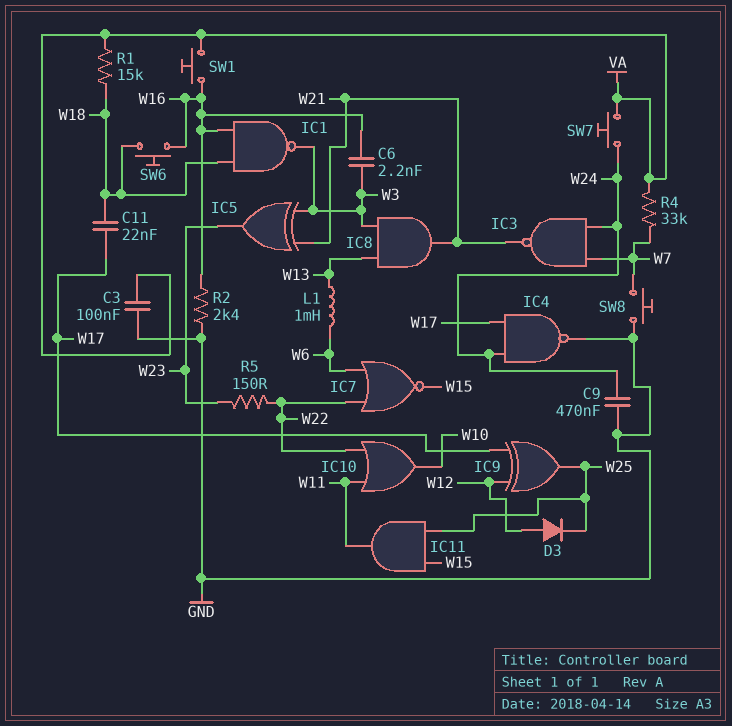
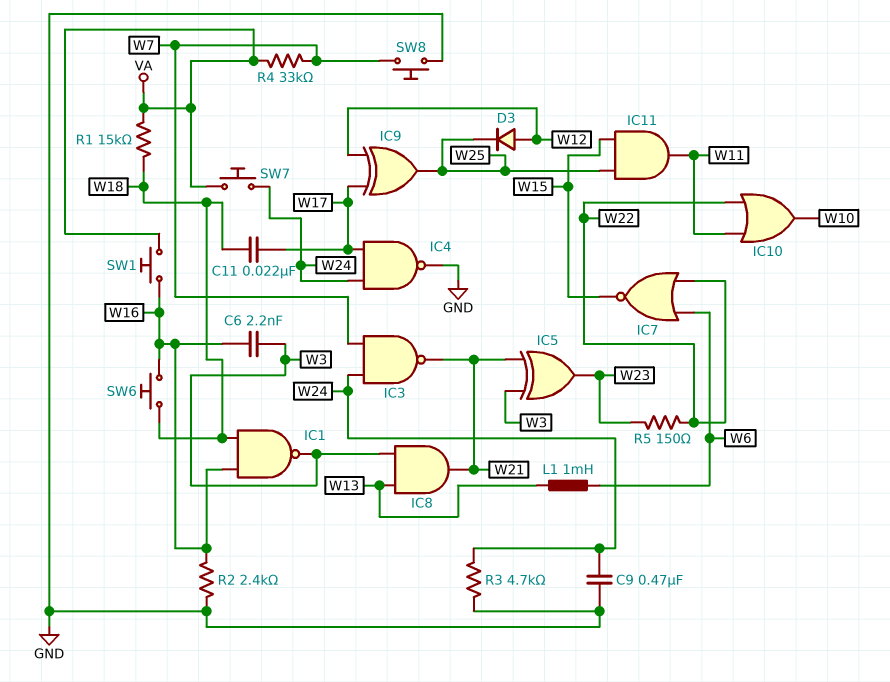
C3: 100nF (GND, VA) -> none
R3: none -> 4.7k (GND, W24)

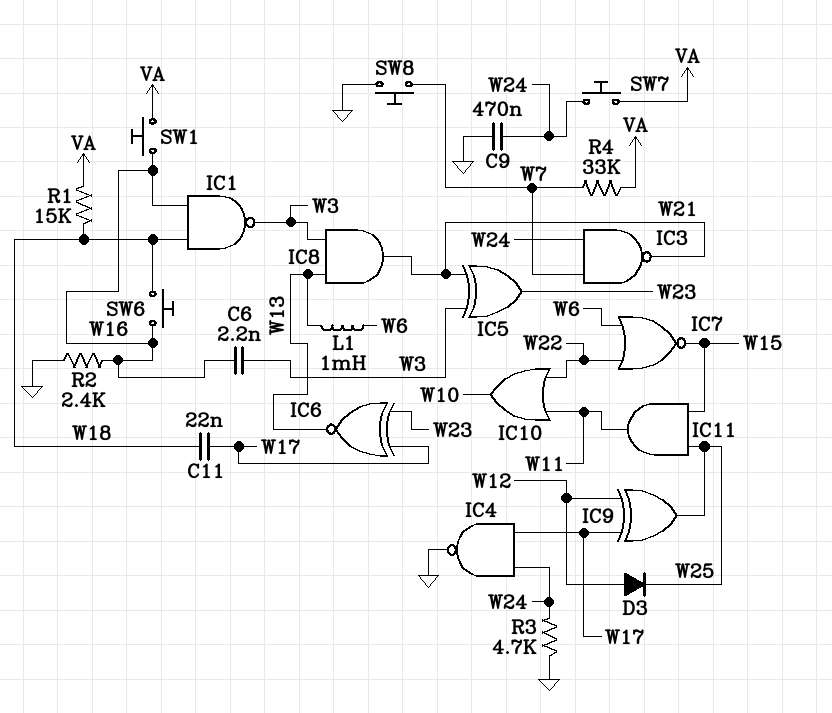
IC6: none -> XNOR (in W17, in W23, out W13)
R5: 150 (W22, W23) -> none

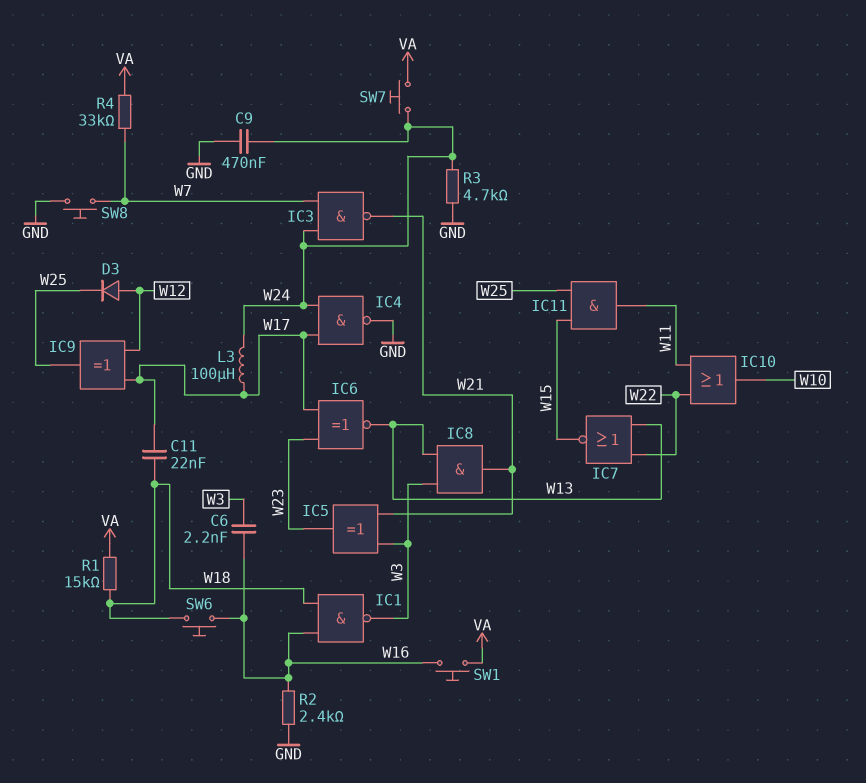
IC7: NOR (in W6, in W22, out W15) -> NOR (in W13, in W22, out W15)
L1: 1mH (W6, W13) -> none
L3: none -> 100uH (W17, W24)

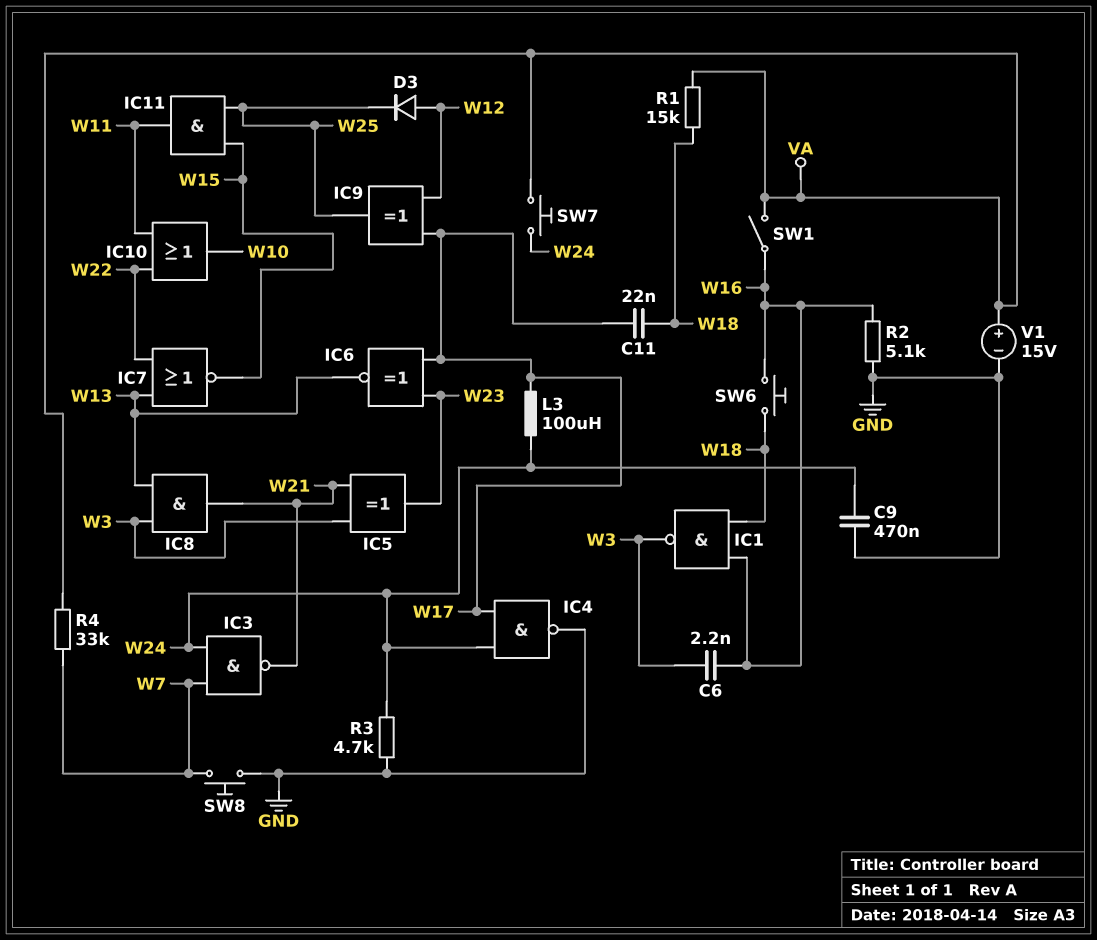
R2: 2.4k (GND, W16) -> 5.1k (GND, W16)
SW1: button (VA, W16) -> switch (VA, W16)
V1: none -> 15V (plus VA, minus GND)

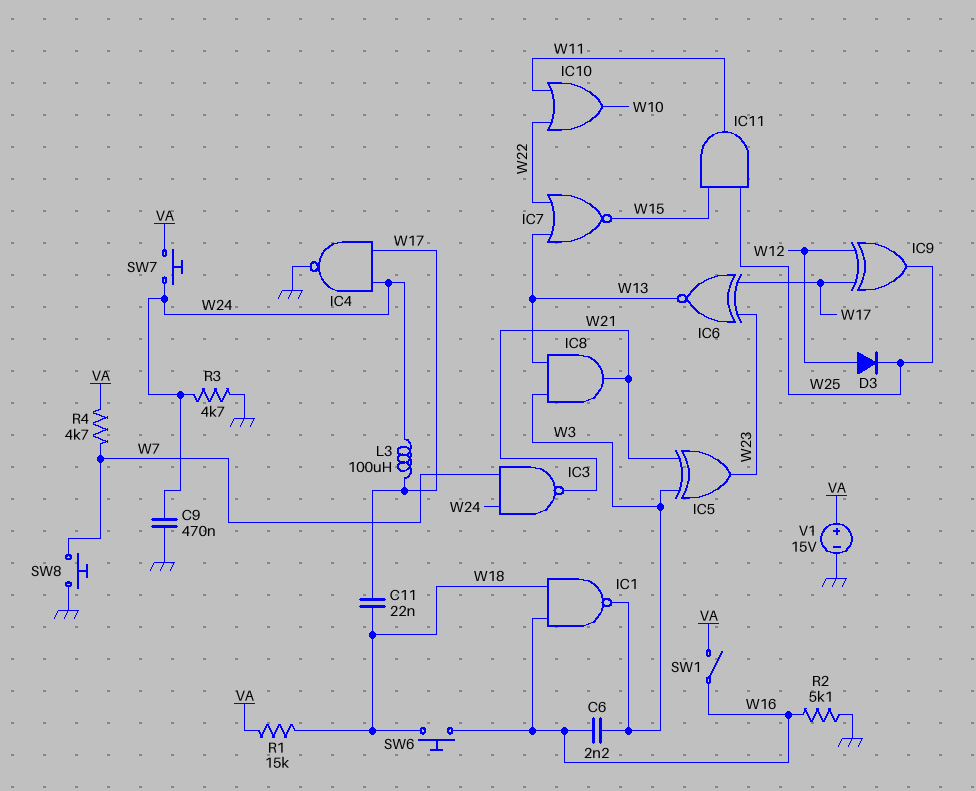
R4: 33k (VA, W7) -> 4.7k (VA, W7)

